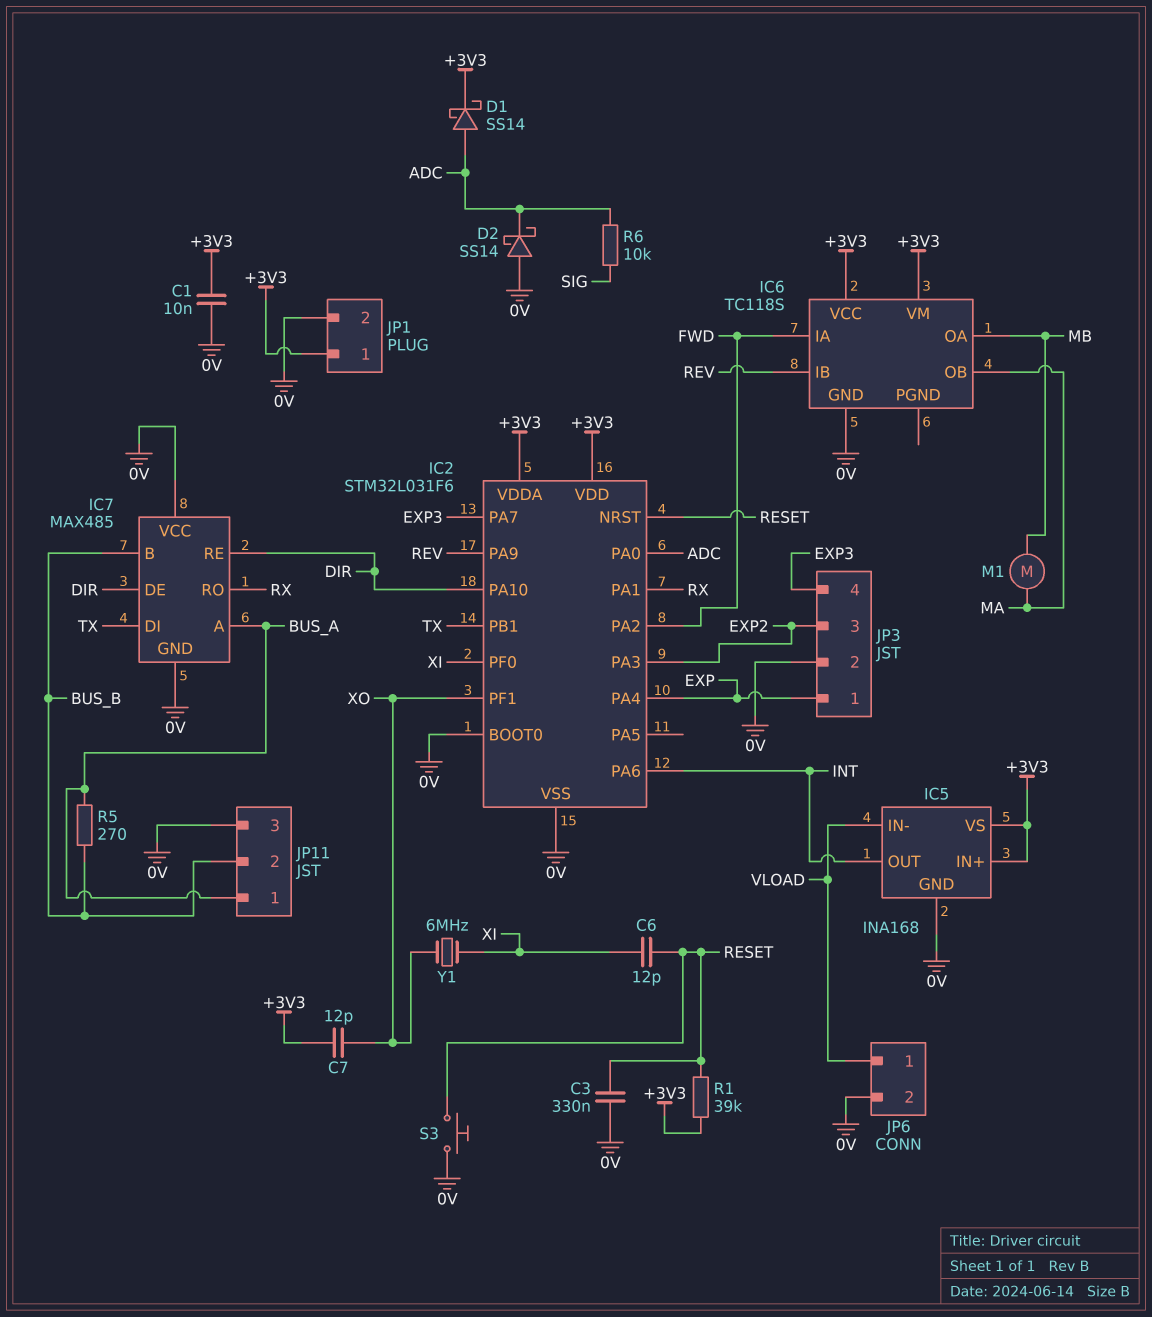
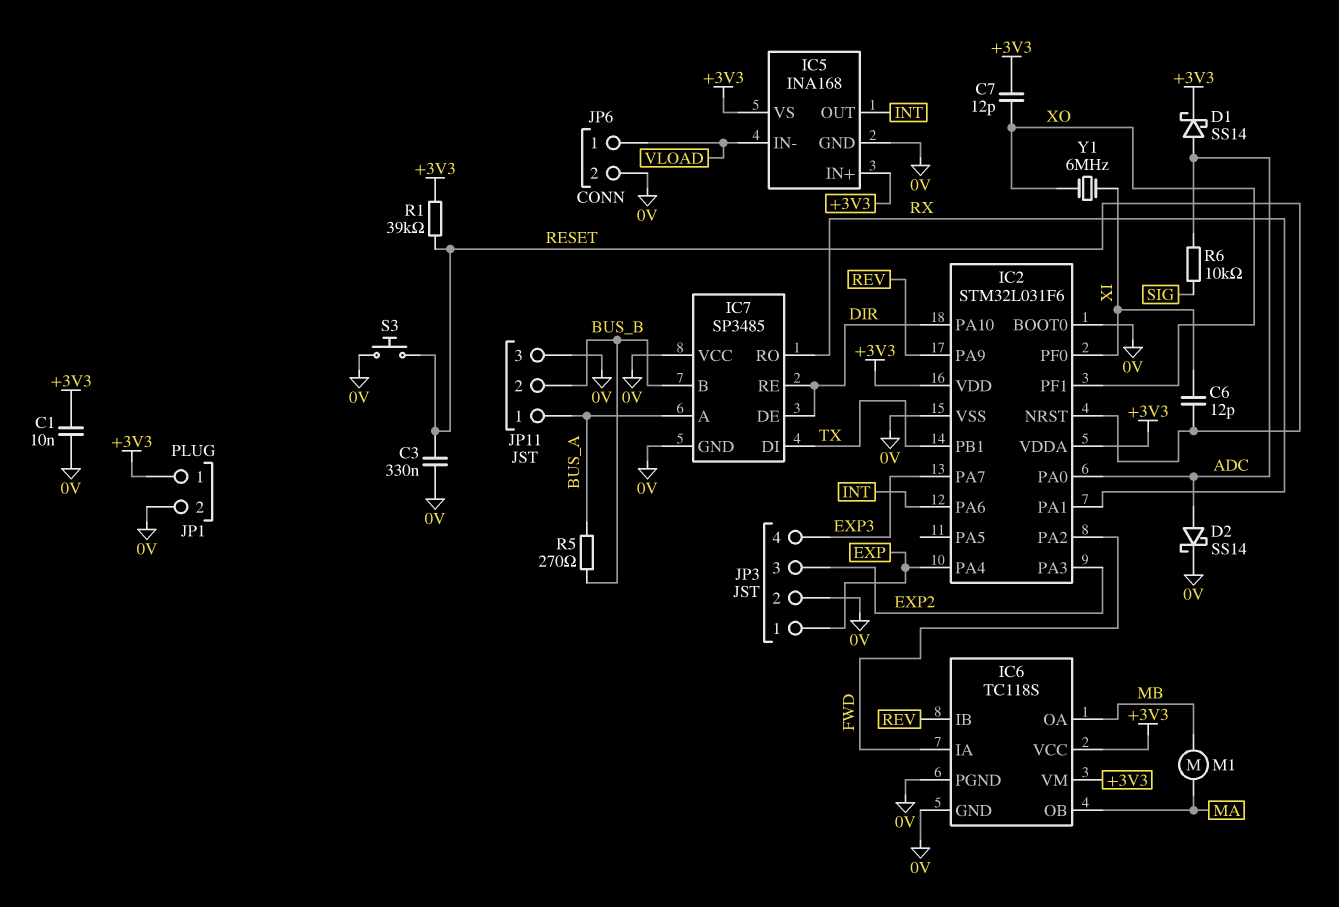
D2: schottky SS14 (A 0V, K ADC) -> schottky SS14 (A ADC, K 0V)
IC6 pin PGND: none -> 0V
IC7: MAX485 -> SP3485

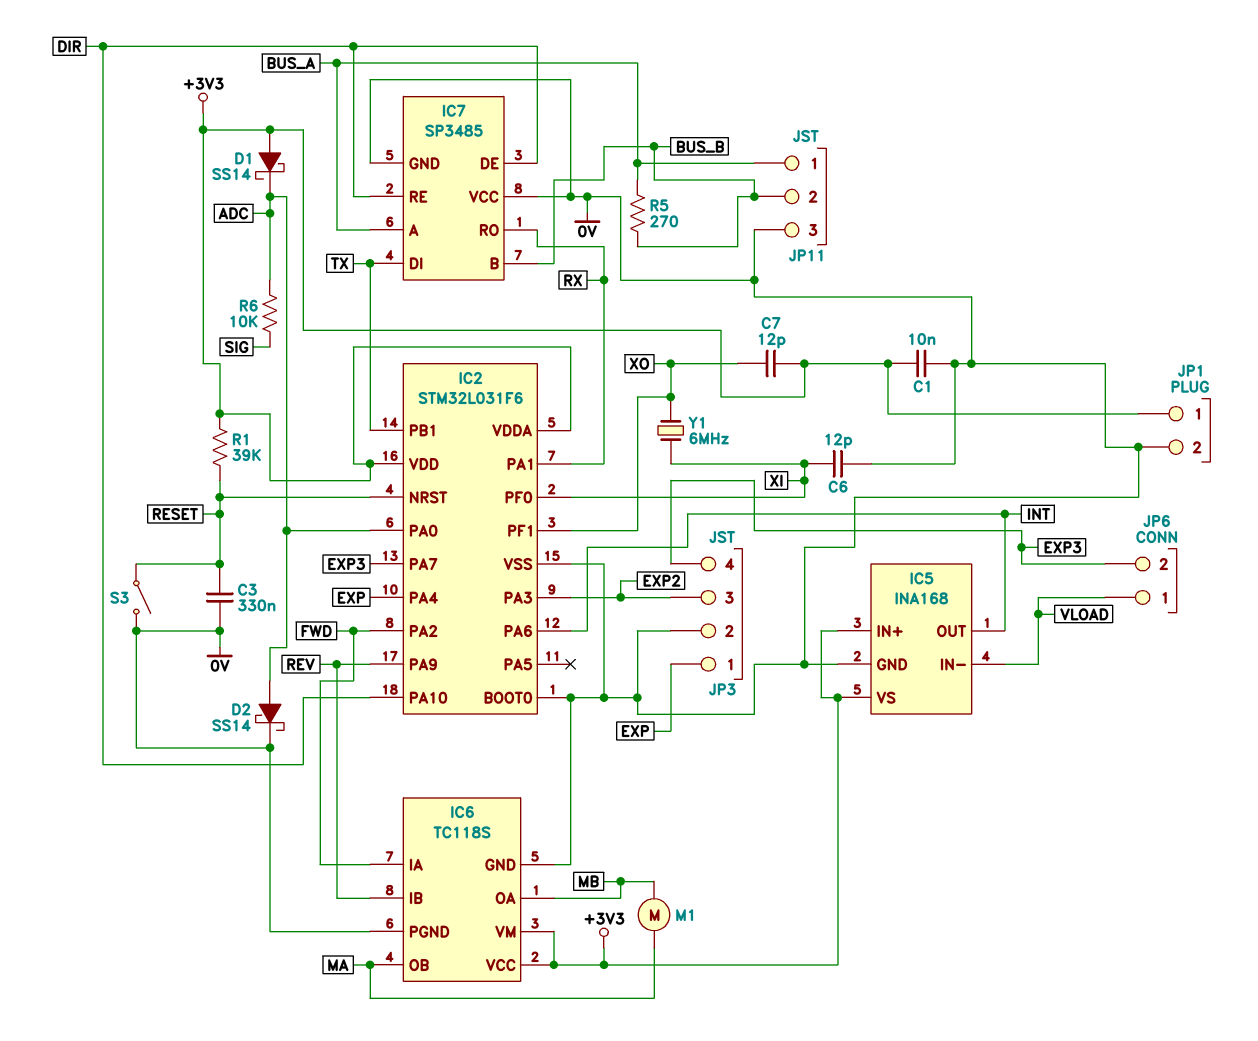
C6: 12pF (RESET, XI) -> 12pF (0V, XI)
D1: schottky SS14 (A ADC, K +3V3) -> schottky SS14 (A +3V3, K ADC)
JP6 pin 2: 0V -> EXP3
S3: button (0V, RESET) -> switch (0V, RESET)

